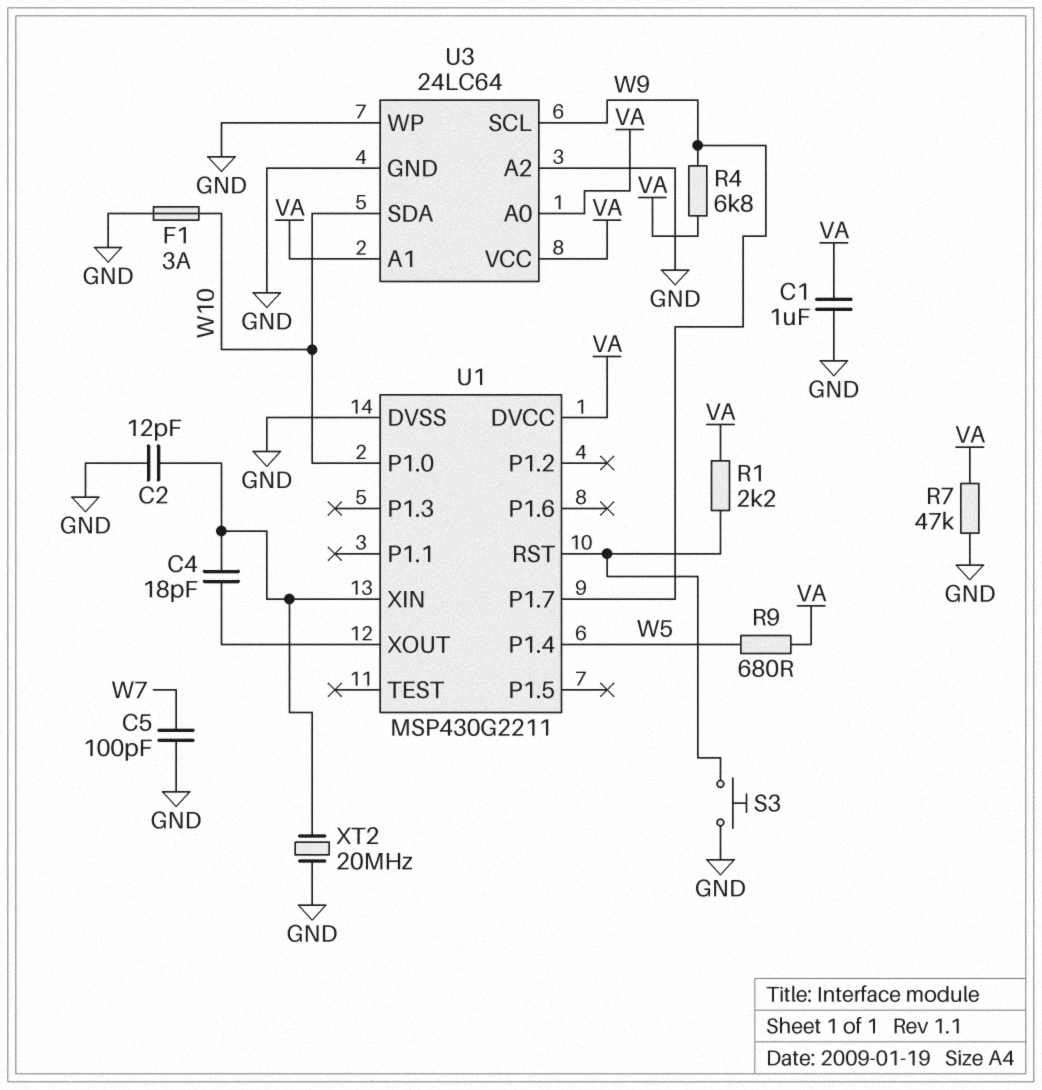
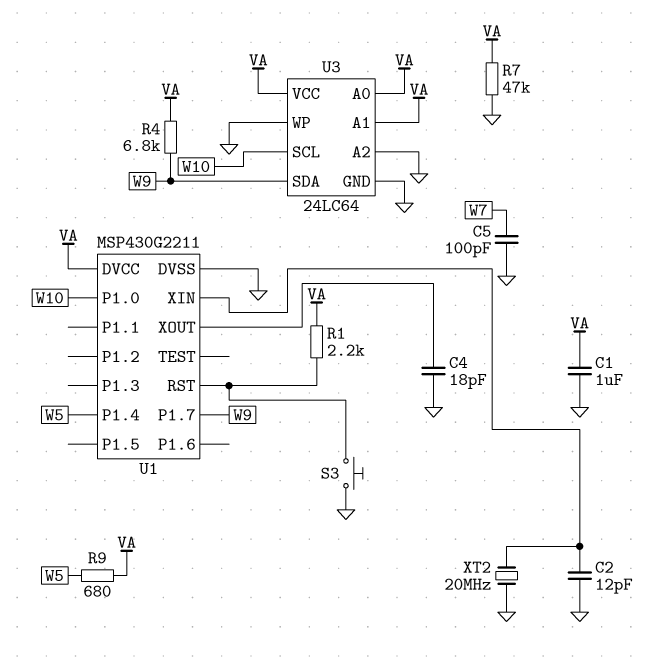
C4: 18pF (U1/XIN, U1/XOUT) -> 18pF (GND, U1/XOUT)
F1: 3A (GND, W10) -> none
U3 pin SCL: W9 -> W10
U3 pin SDA: W10 -> W9

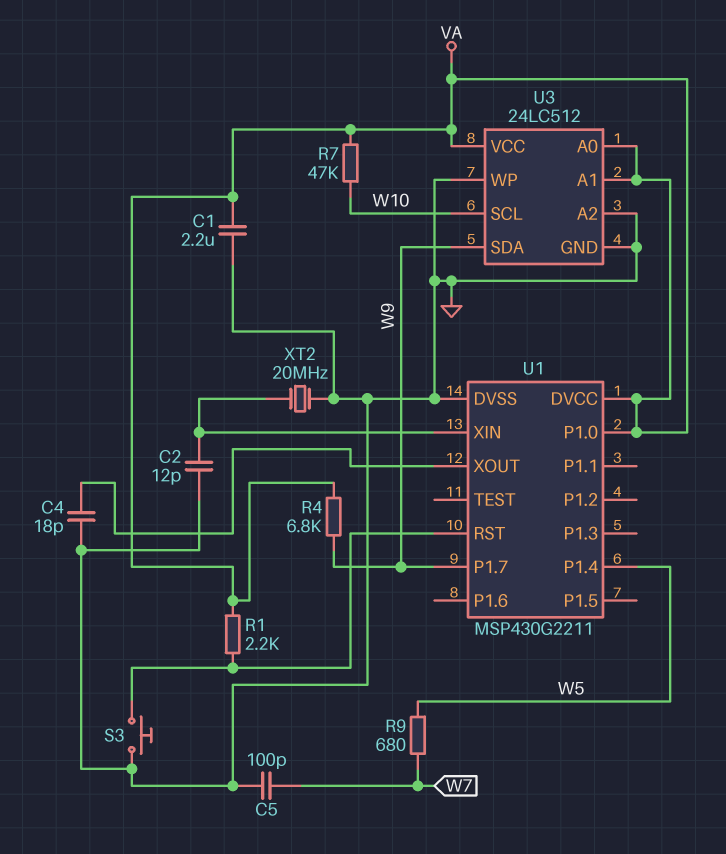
C1: 1uF (GND, VA) -> 2.2uF (GND, VA)
R7: 47k (GND, VA) -> 47k (VA, W10)
R9: 680 (VA, W5) -> 680 (W5, W7)
U1 pin P1.0: W10 -> VA
U3: 24LC64 -> 24LC512

